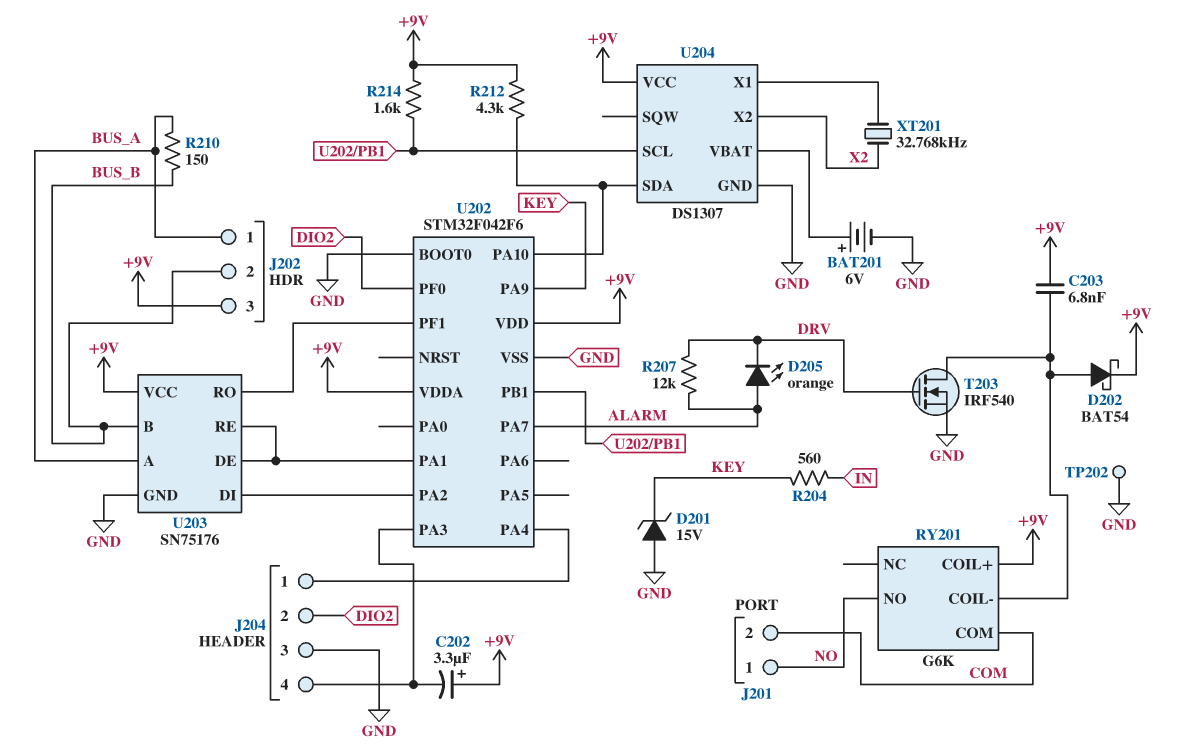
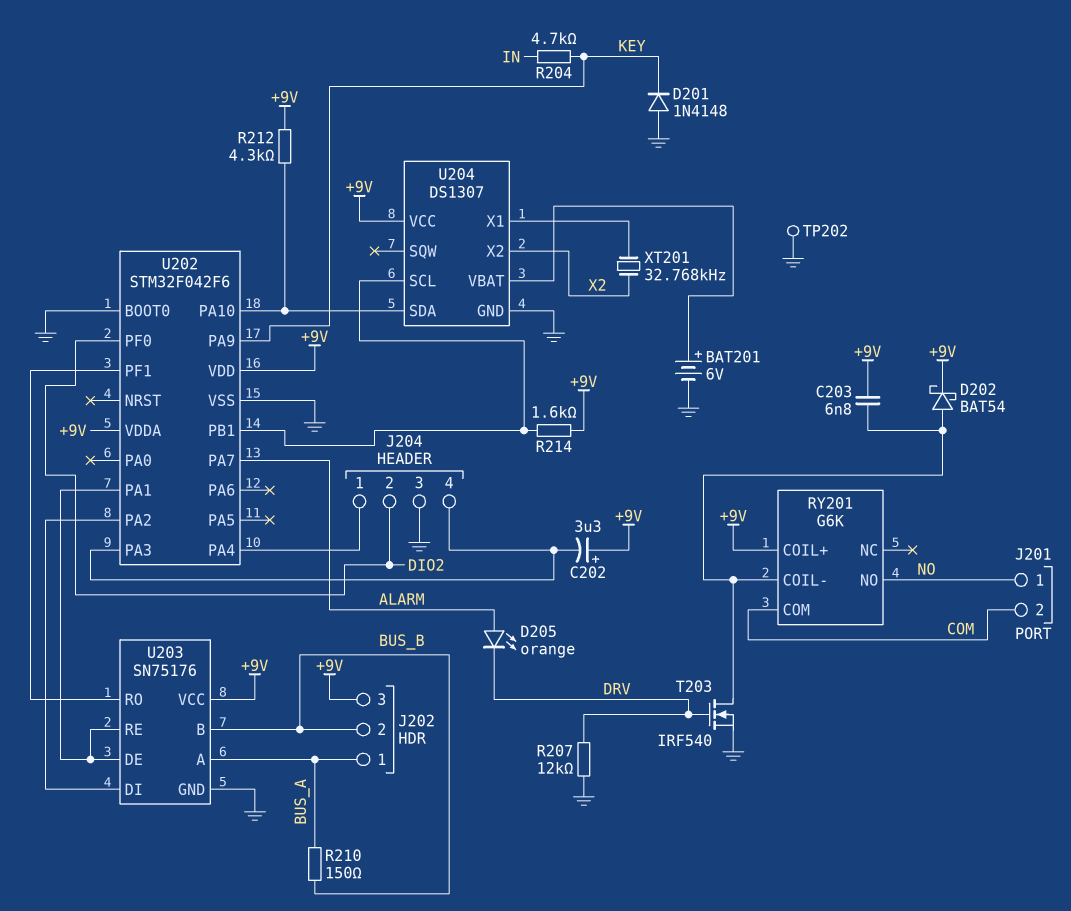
D201: zener 15V (A GND, K KEY) -> diode 1N4148 (A GND, K KEY)
R204: 560 (IN, KEY) -> 4.7k (IN, KEY)
R207: 12k (ALARM, DRV) -> 12k (DRV, GND)

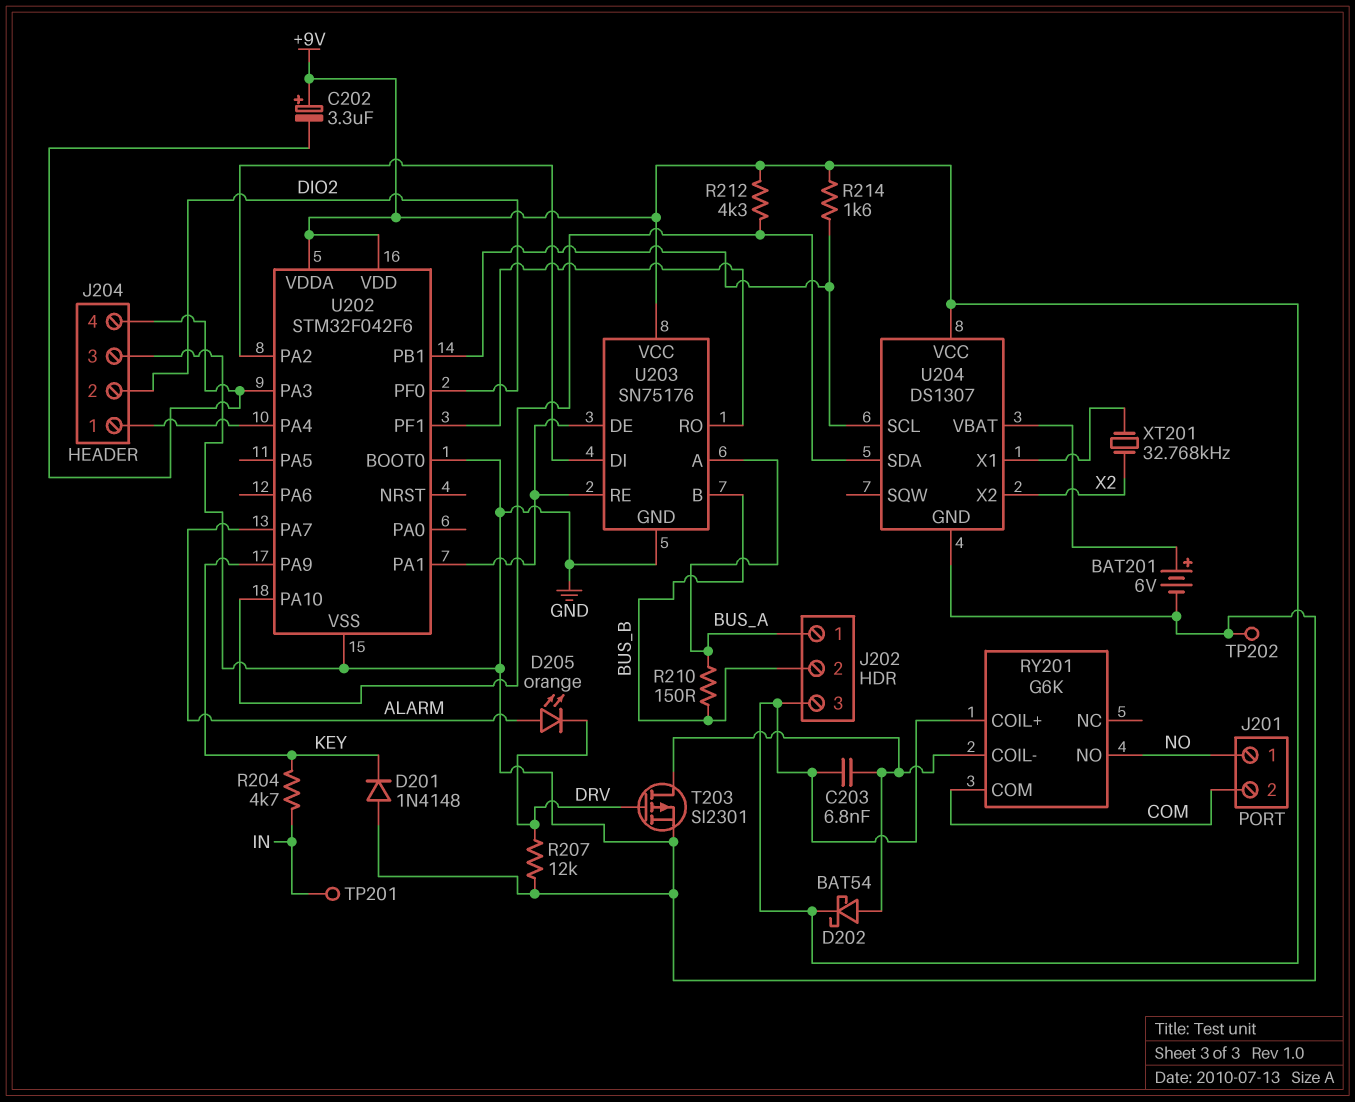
T203: NMOS IRF540 (G DRV, D RY201/COIL-, S GND) -> PMOS SI2301 (G DRV, D RY201/COIL-, S GND)
TP201: none -> test point (IN)

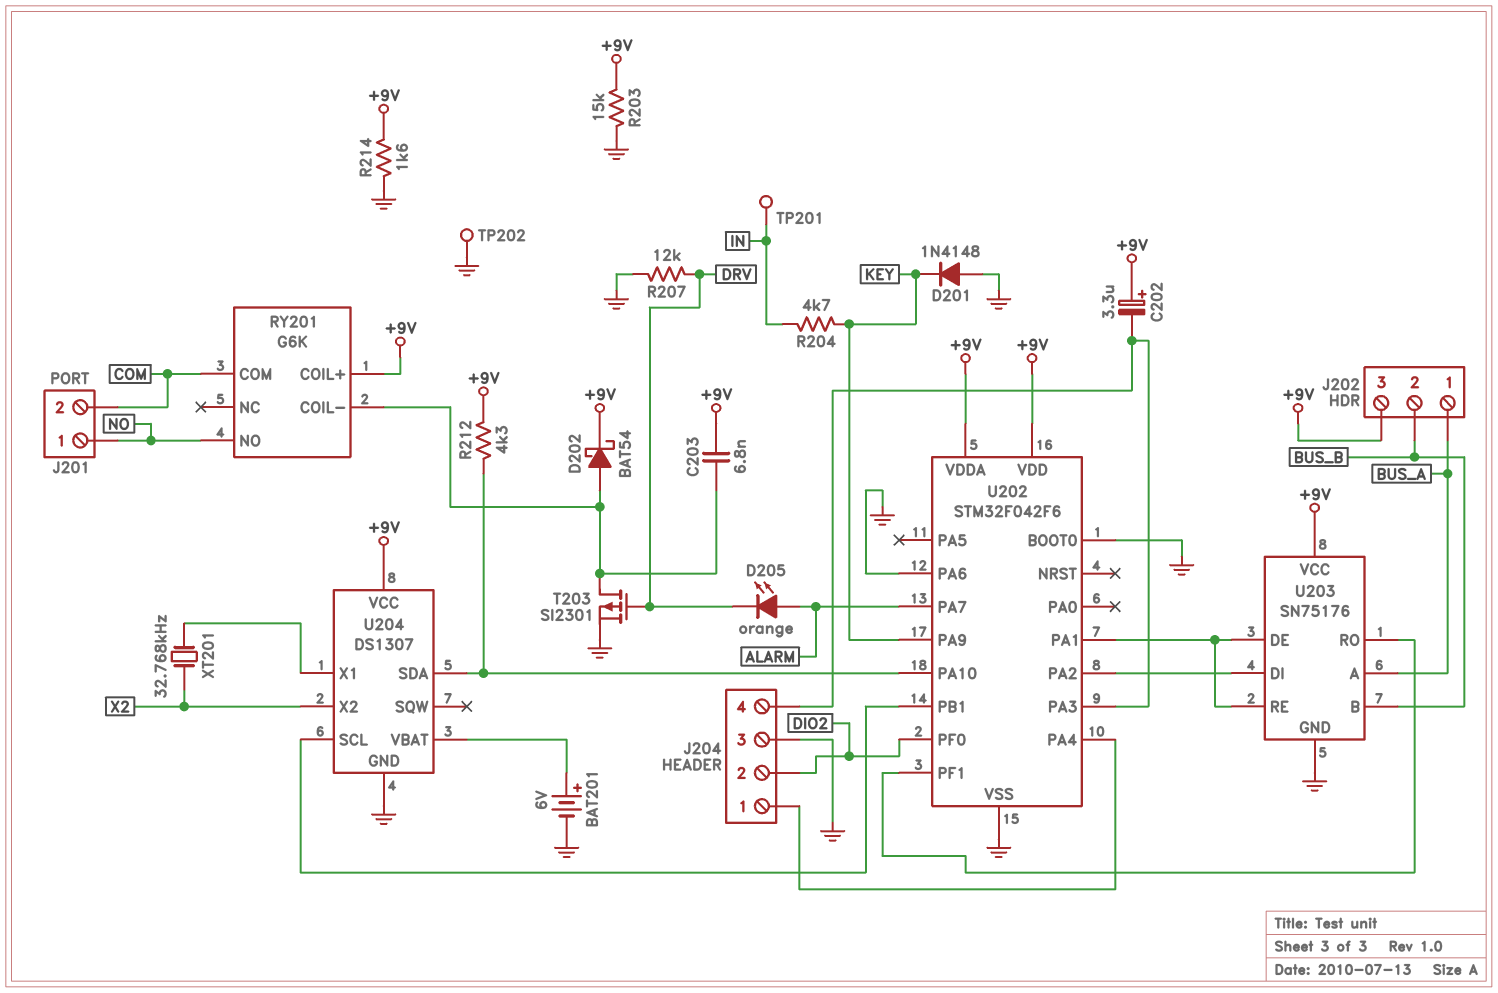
R203: none -> 15k (+9V, GND)
R210: 150 (BUS_A, BUS_B) -> none
R214: 1.6k (+9V, U202/PB1) -> 1.6k (+9V, GND)
U202 pin PA6: none -> GND

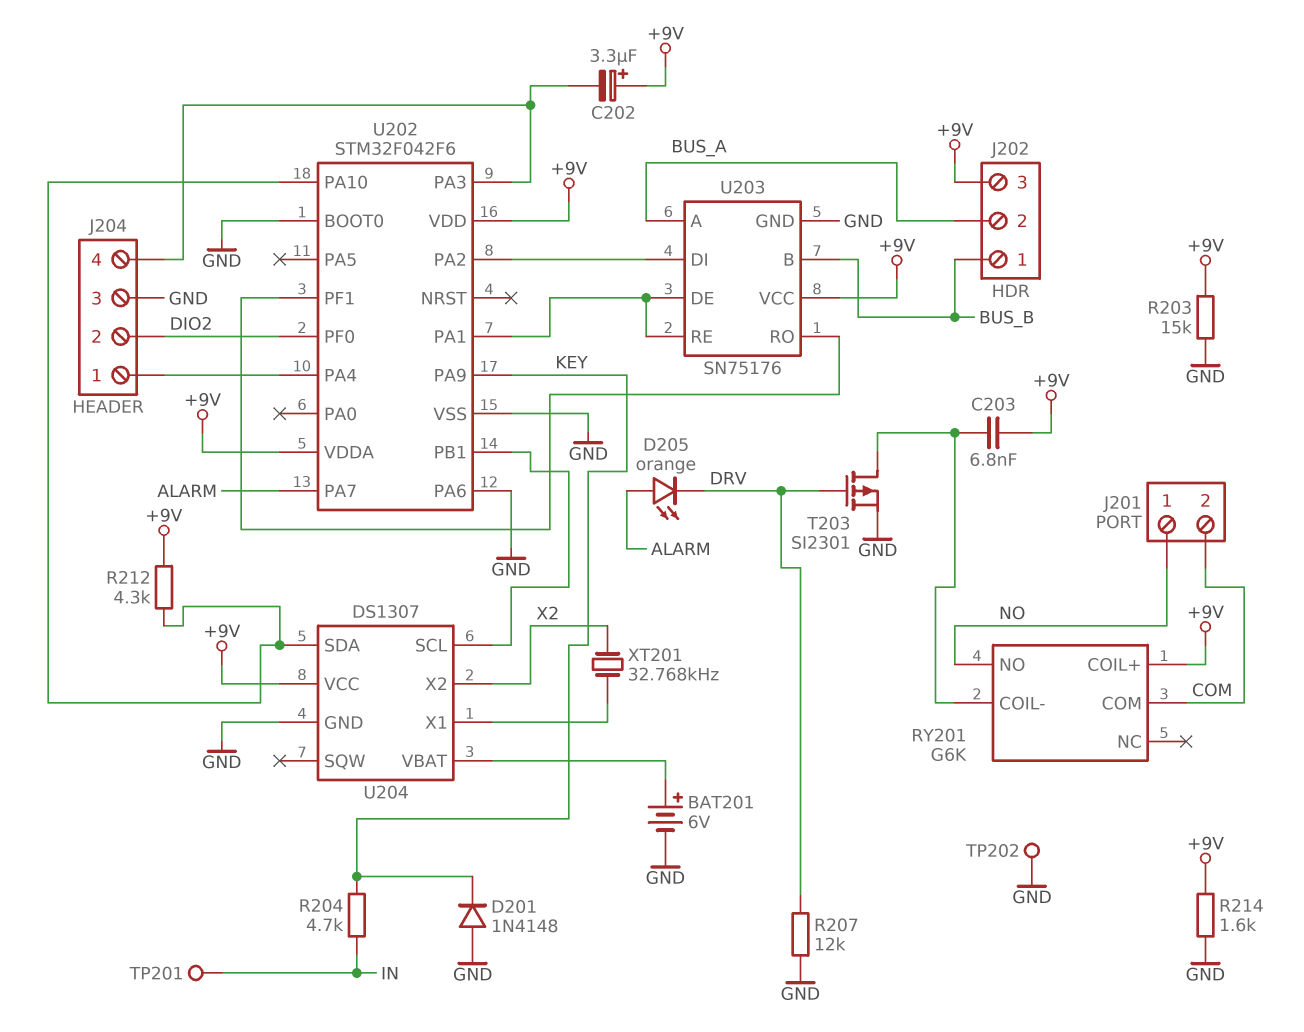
D202: schottky BAT54 (A RY201/COIL-, K +9V) -> none
J202 pin 1: BUS_A -> BUS_B
J202 pin 2: BUS_B -> BUS_A

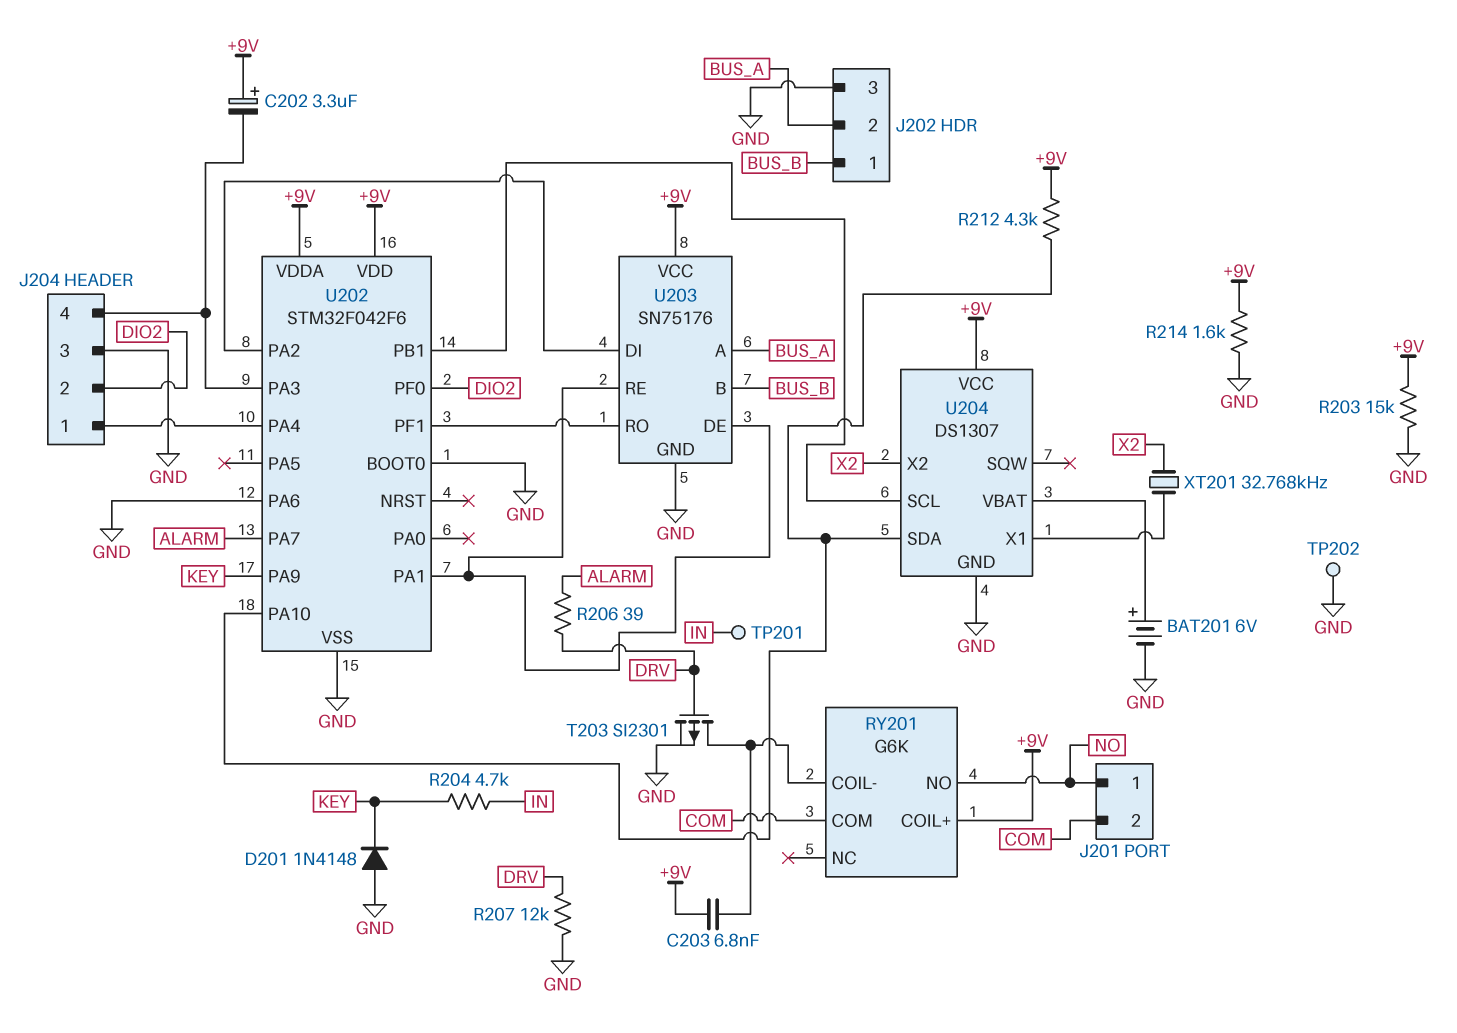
D205: LED orange (A ALARM, K DRV) -> none
J202 pin 3: +9V -> GND
R206: none -> 39 (ALARM, DRV)

